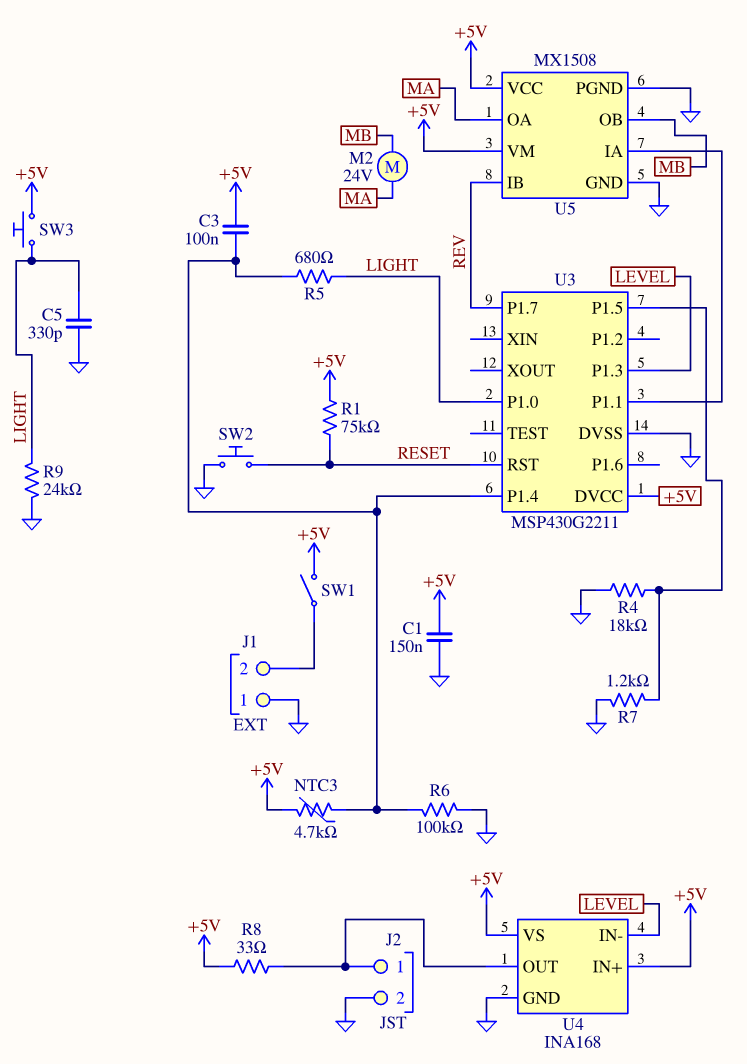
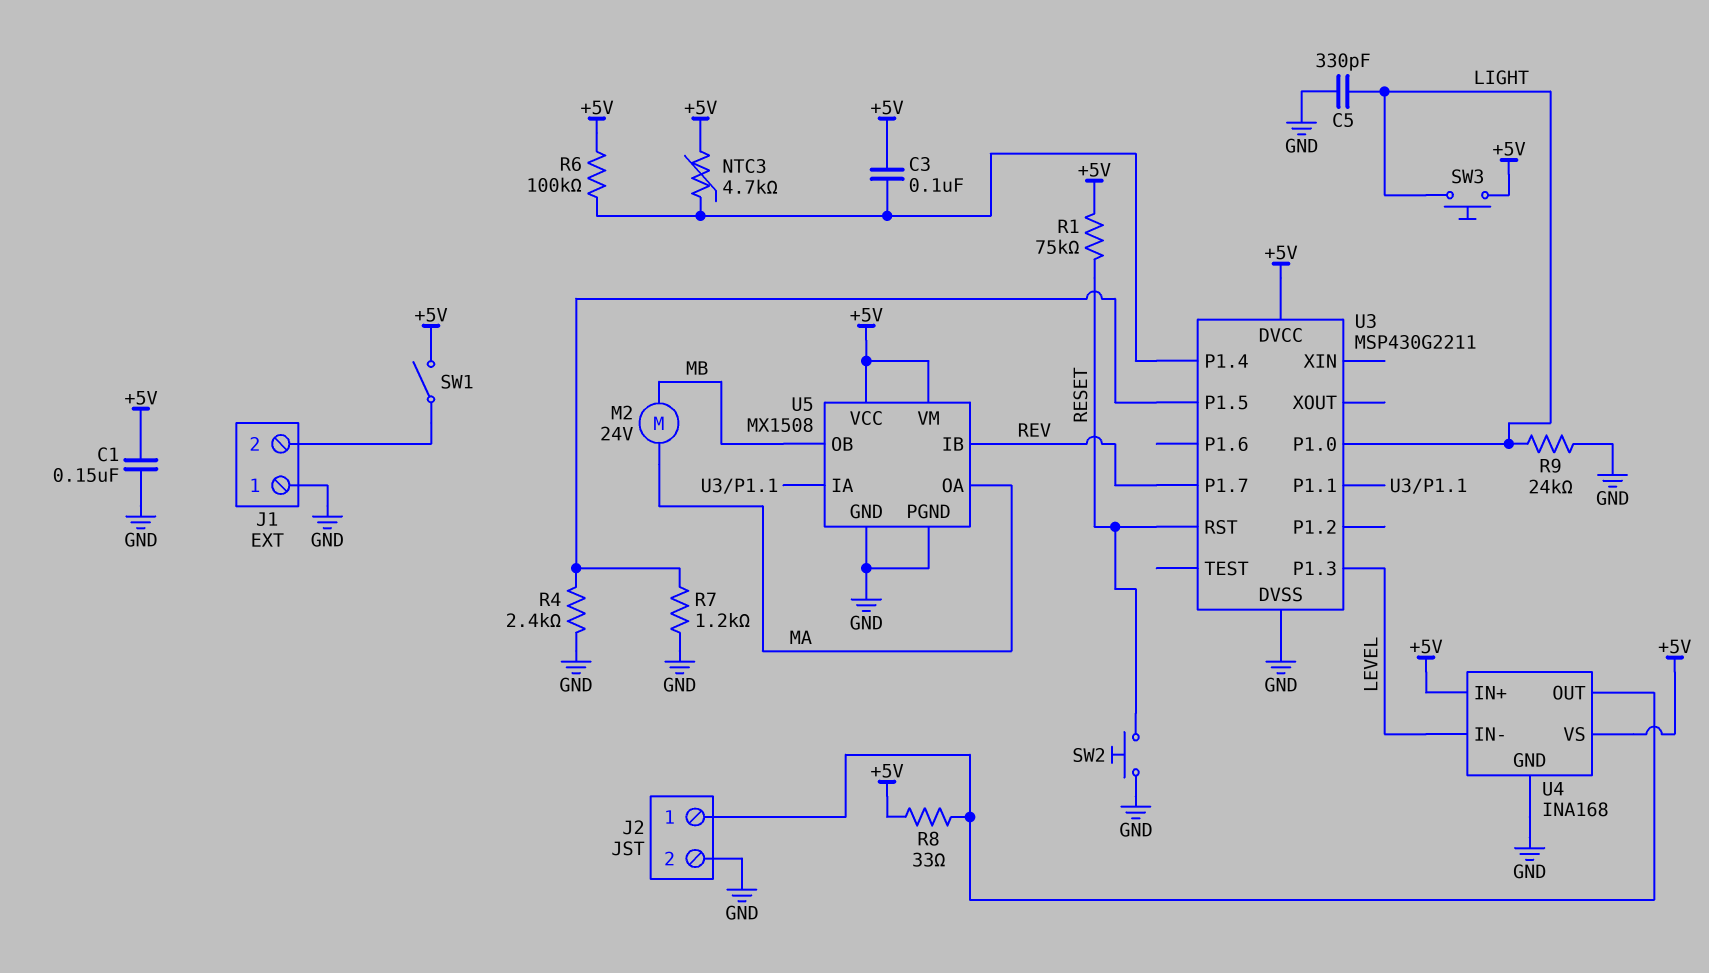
R4: 18k (GND, U3/P1.5) -> 2.4k (GND, U3/P1.5)
R5: 680 (LIGHT, U3/P1.4) -> none
R6: 100k (GND, U3/P1.4) -> 100k (+5V, U3/P1.4)

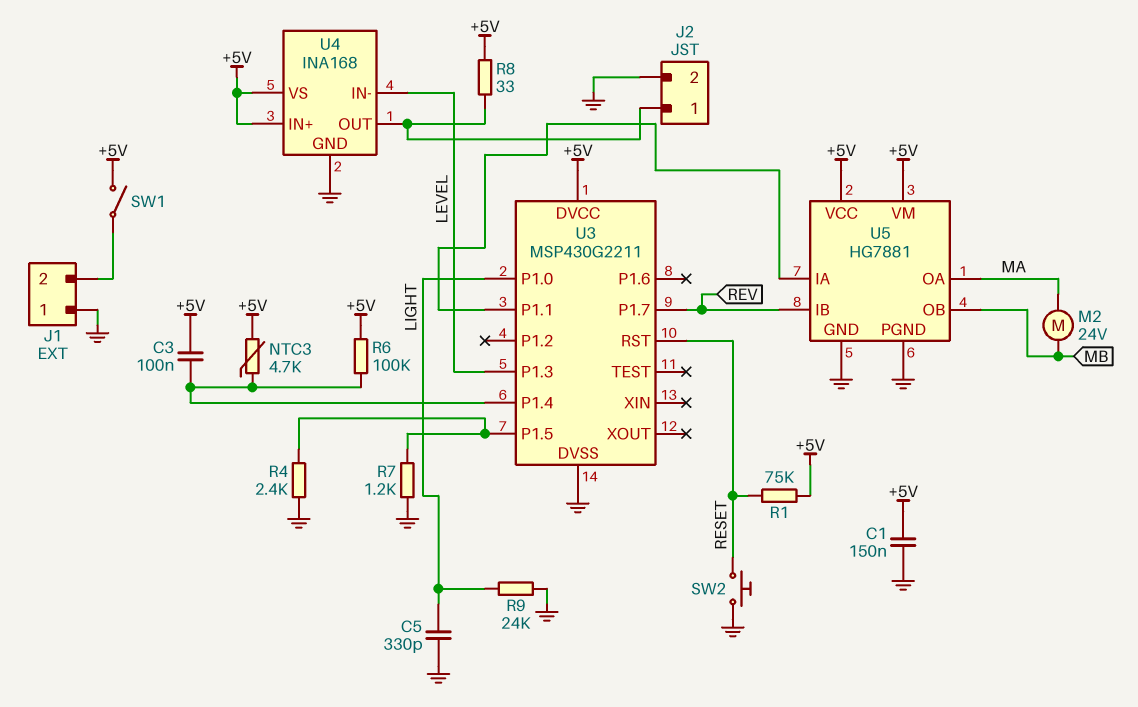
SW3: button (+5V, LIGHT) -> none
U5: MX1508 -> HG7881

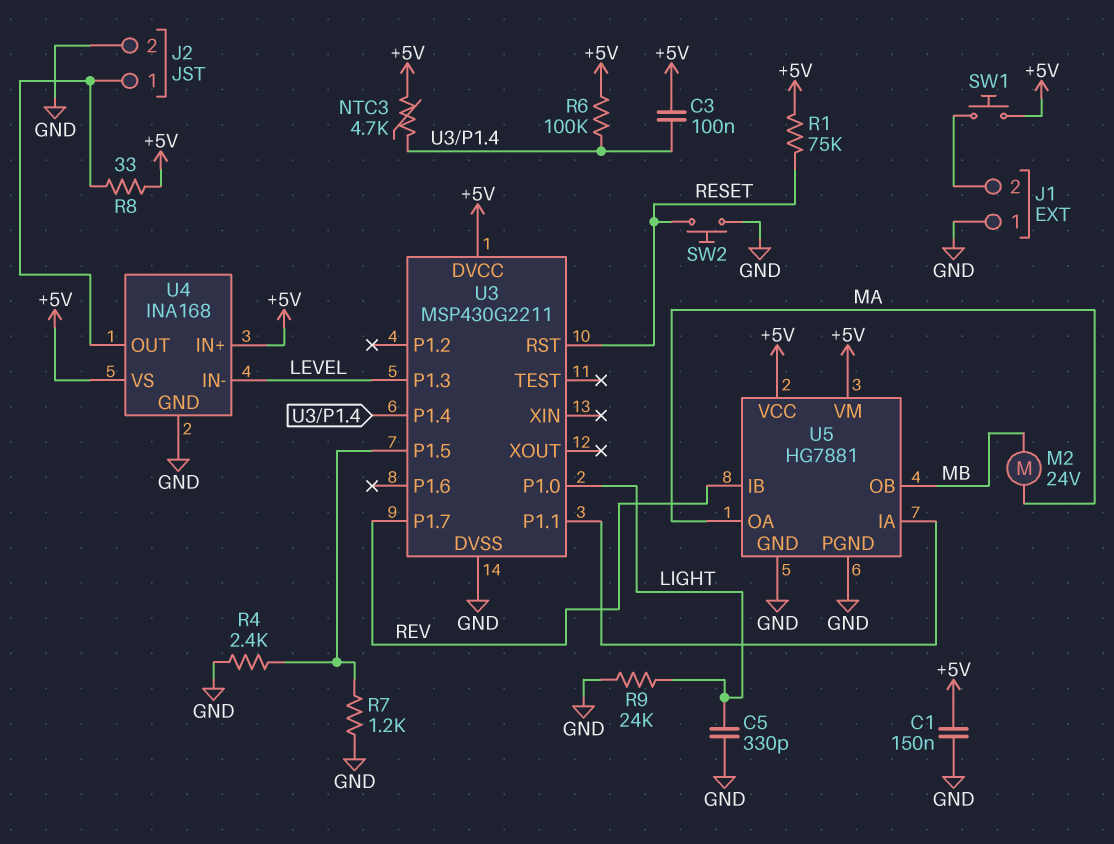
SW1: switch (+5V, J1/2) -> button (+5V, J1/2)

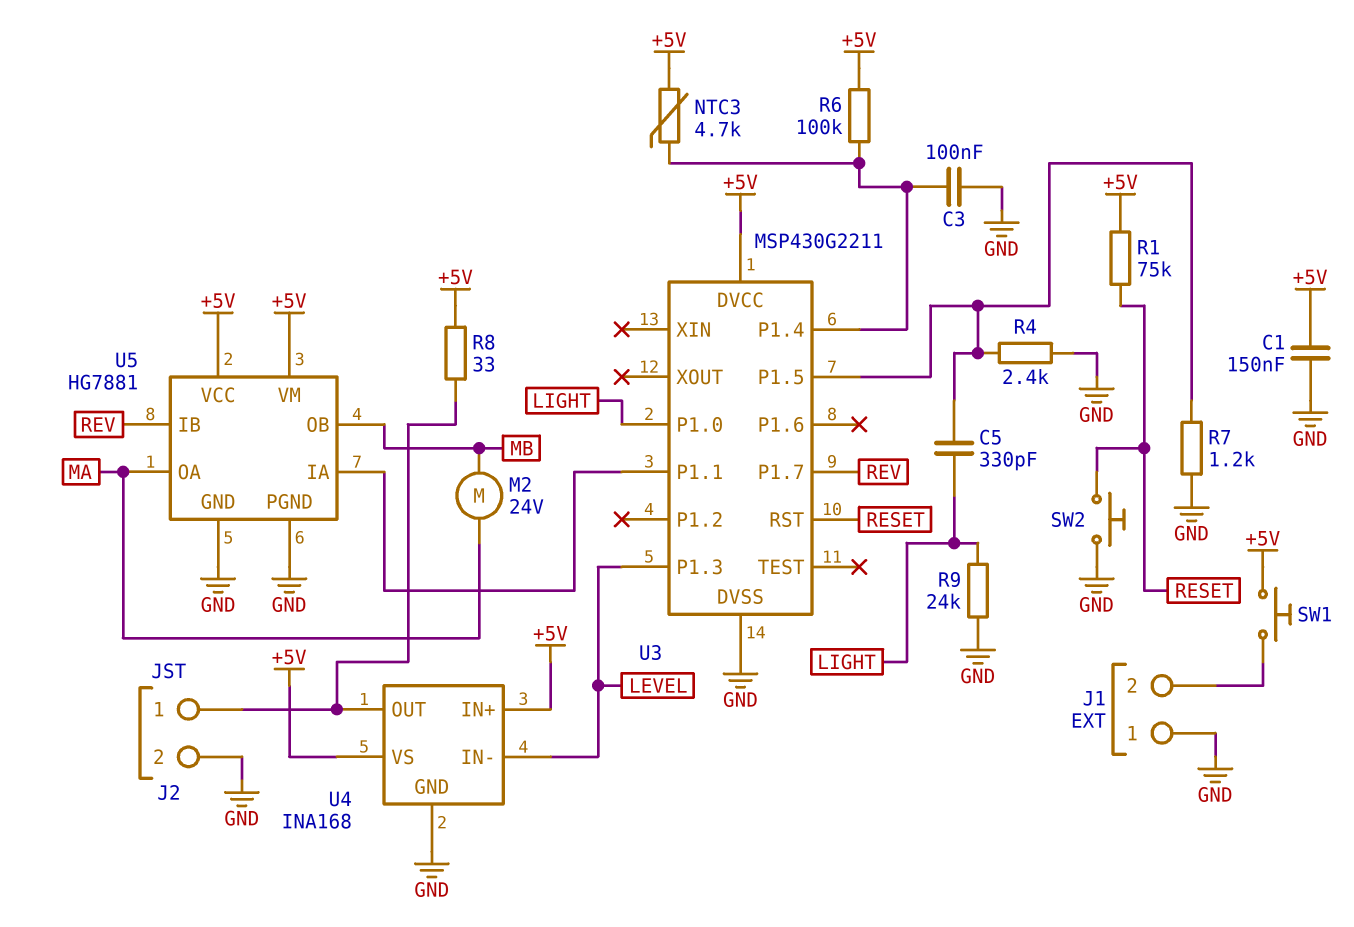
C3: 100nF (+5V, U3/P1.4) -> 100nF (GND, U3/P1.4)
C5: 330pF (GND, LIGHT) -> 330pF (LIGHT, U3/P1.5)

